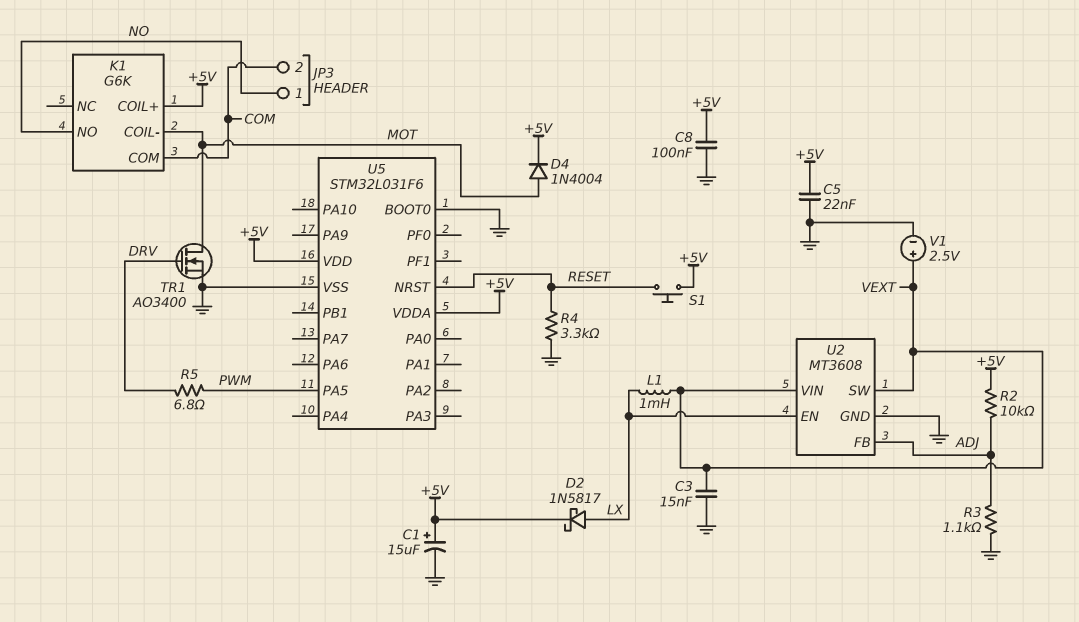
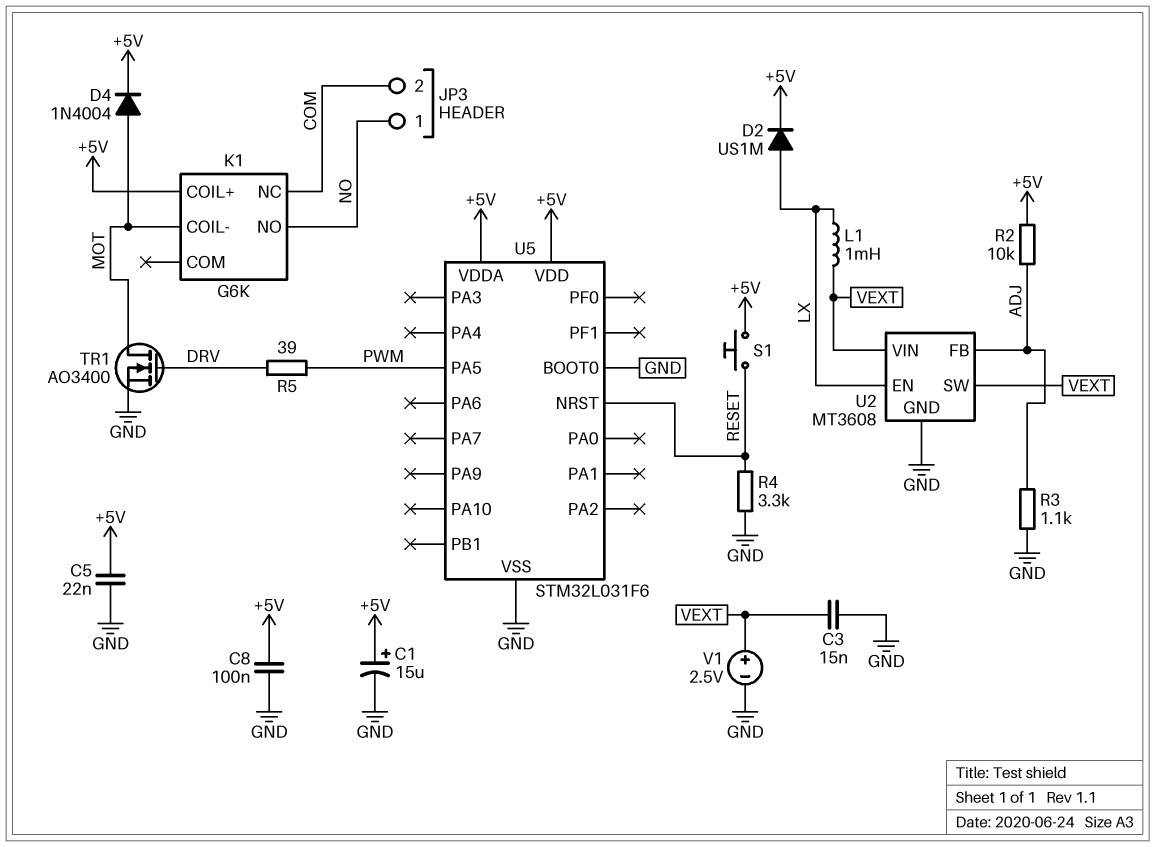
D2: schottky 1N5817 (A LX, K +5V) -> diode US1M (A LX, K +5V)
K1 pin COM: COM -> none
K1 pin NC: none -> COM
R5: 6.8 (DRV, PWM) -> 39 (DRV, PWM)

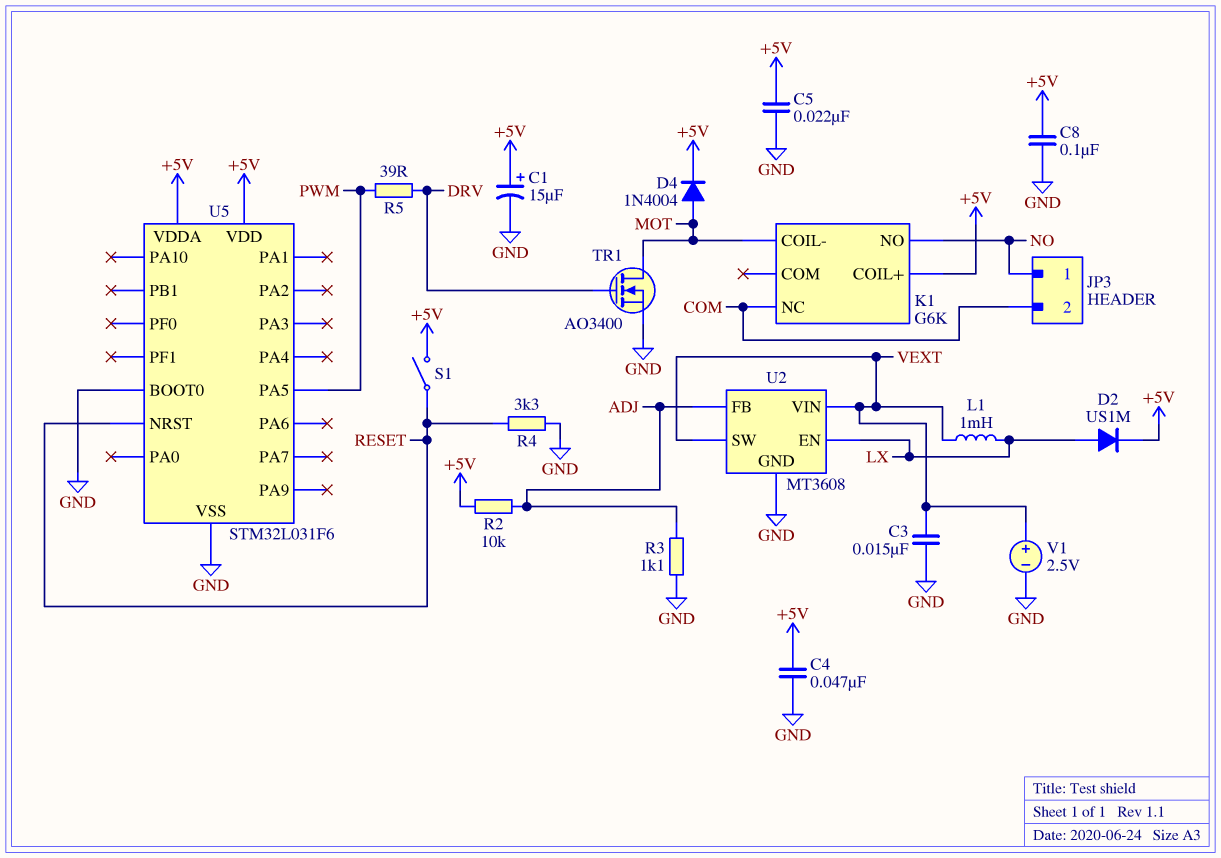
C4: none -> 47nF (+5V, GND)
S1: button (+5V, RESET) -> switch (+5V, RESET)

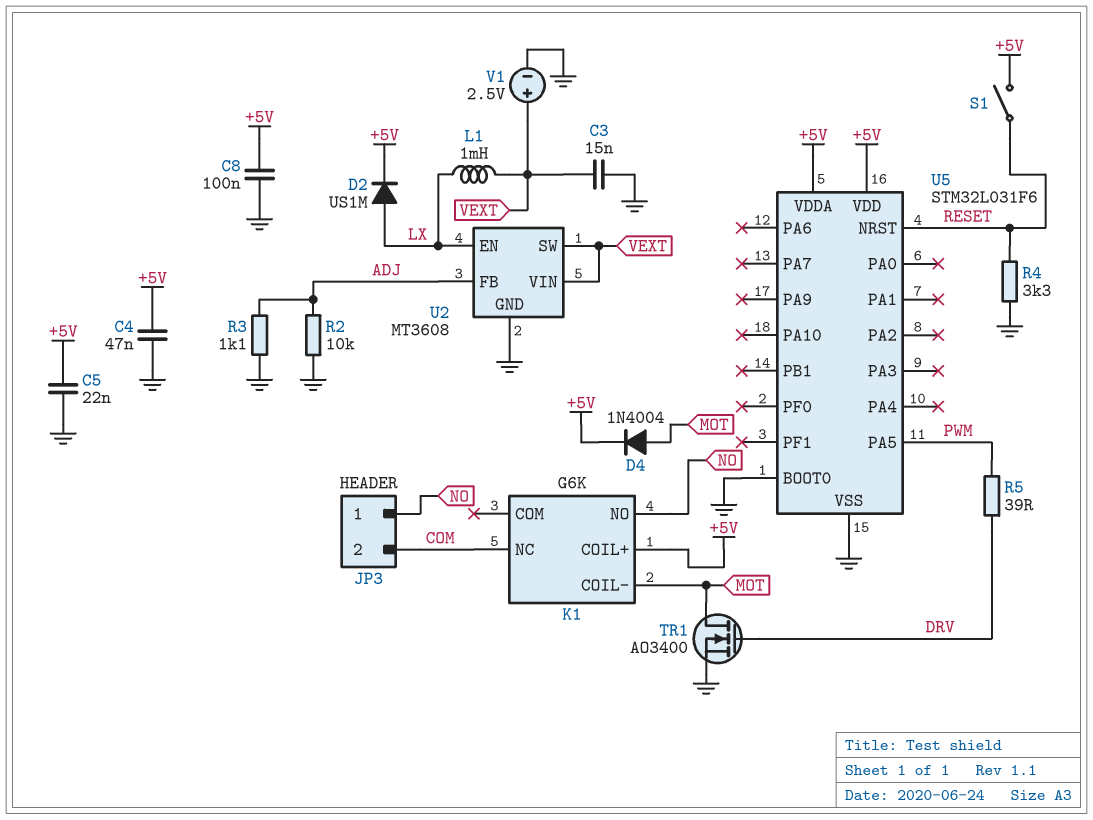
C1: 15uF (plus +5V, minus GND) -> none
R2: 10k (+5V, ADJ) -> 10k (ADJ, GND)

